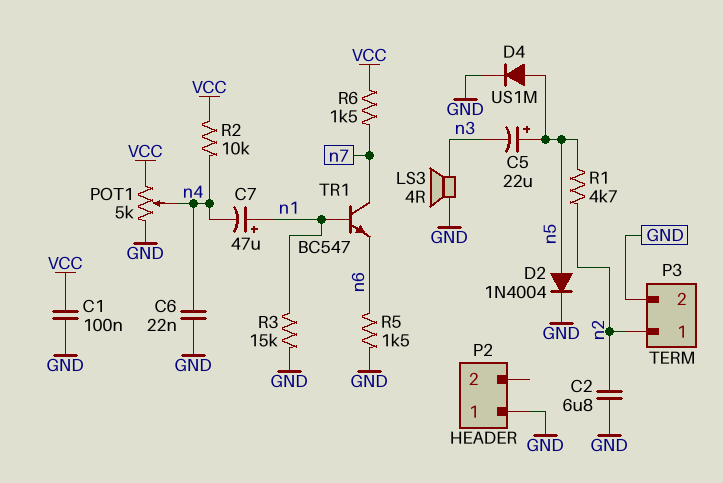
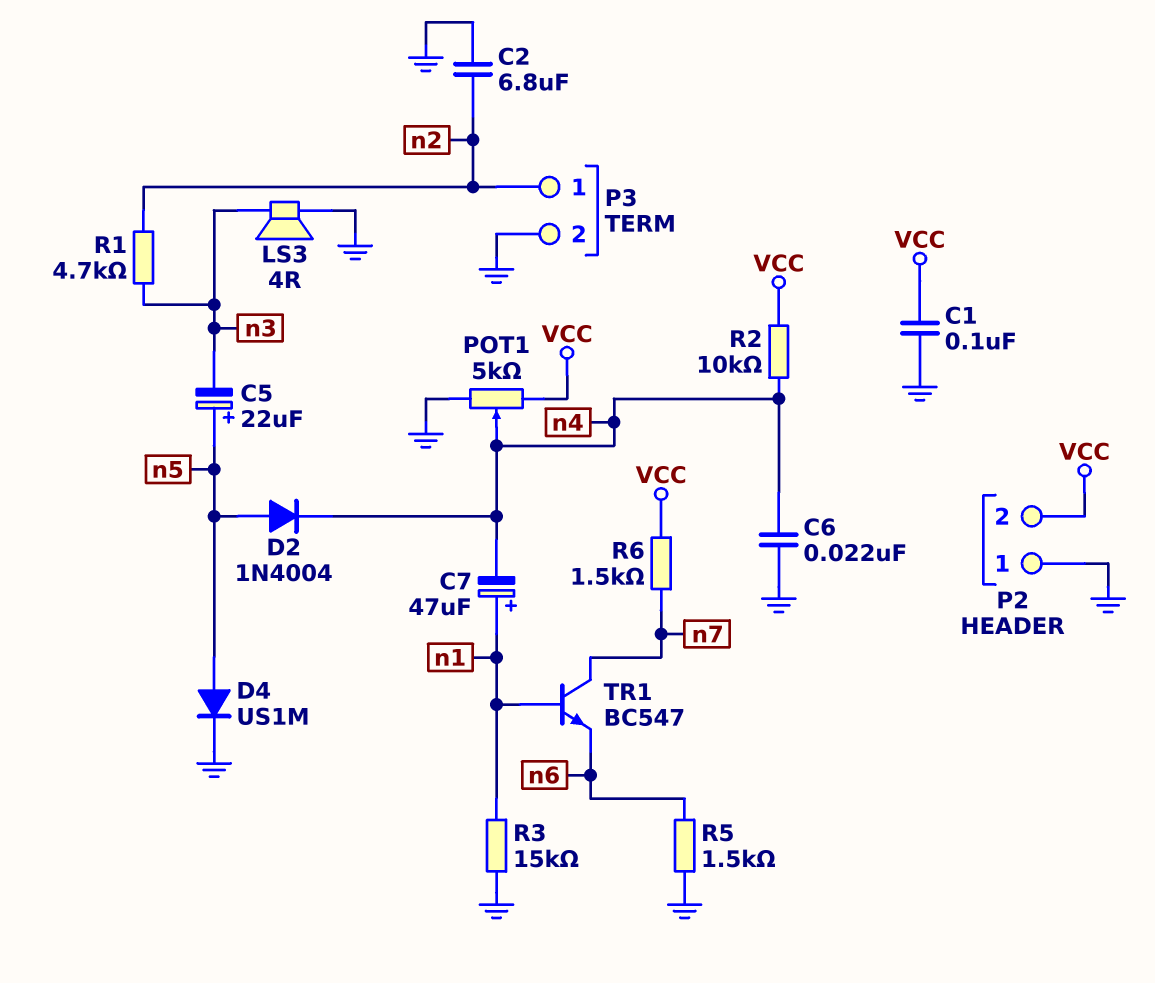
D2: diode 1N4004 (A n5, K GND) -> diode 1N4004 (A n5, K n4)
P2 pin 2: none -> VCC
R1: 4.7k (n2, n5) -> 4.7k (n2, n3)

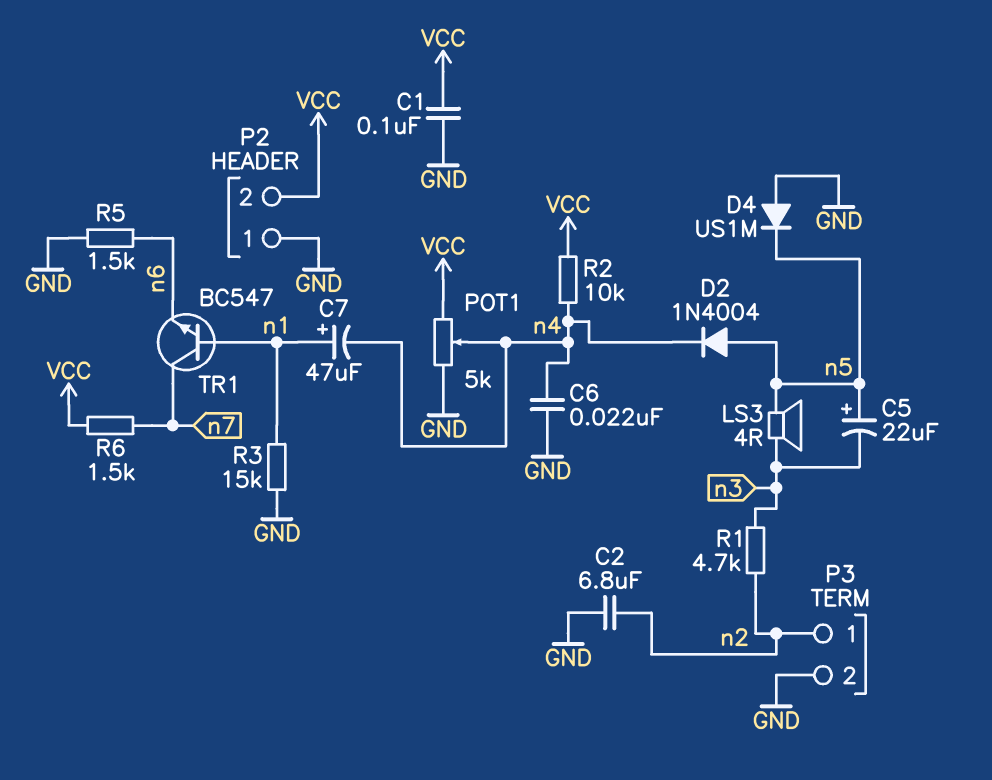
D4: diode US1M (A n5, K GND) -> diode US1M (A GND, K n5)
LS3: speaker 4R (GND, n3) -> speaker 4R (n3, n5)

